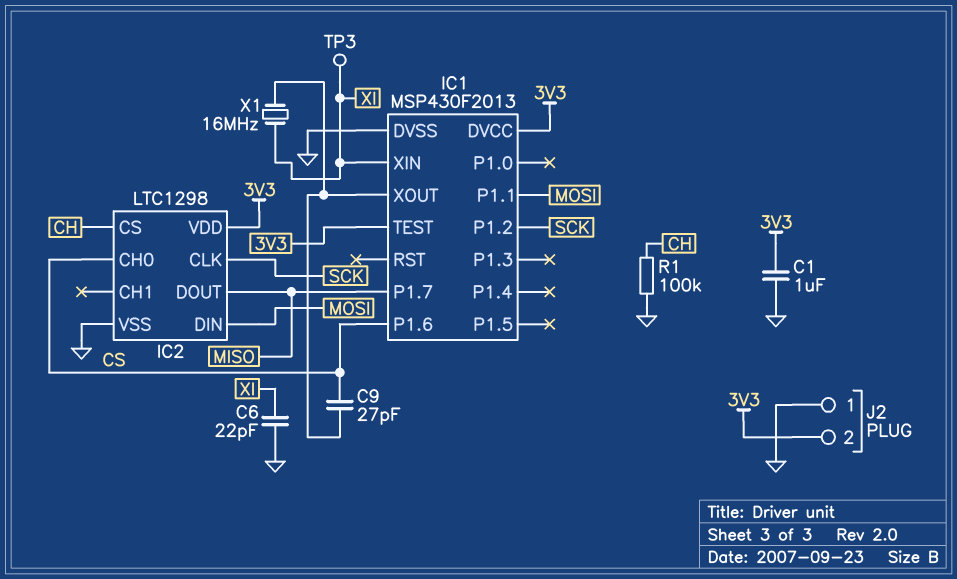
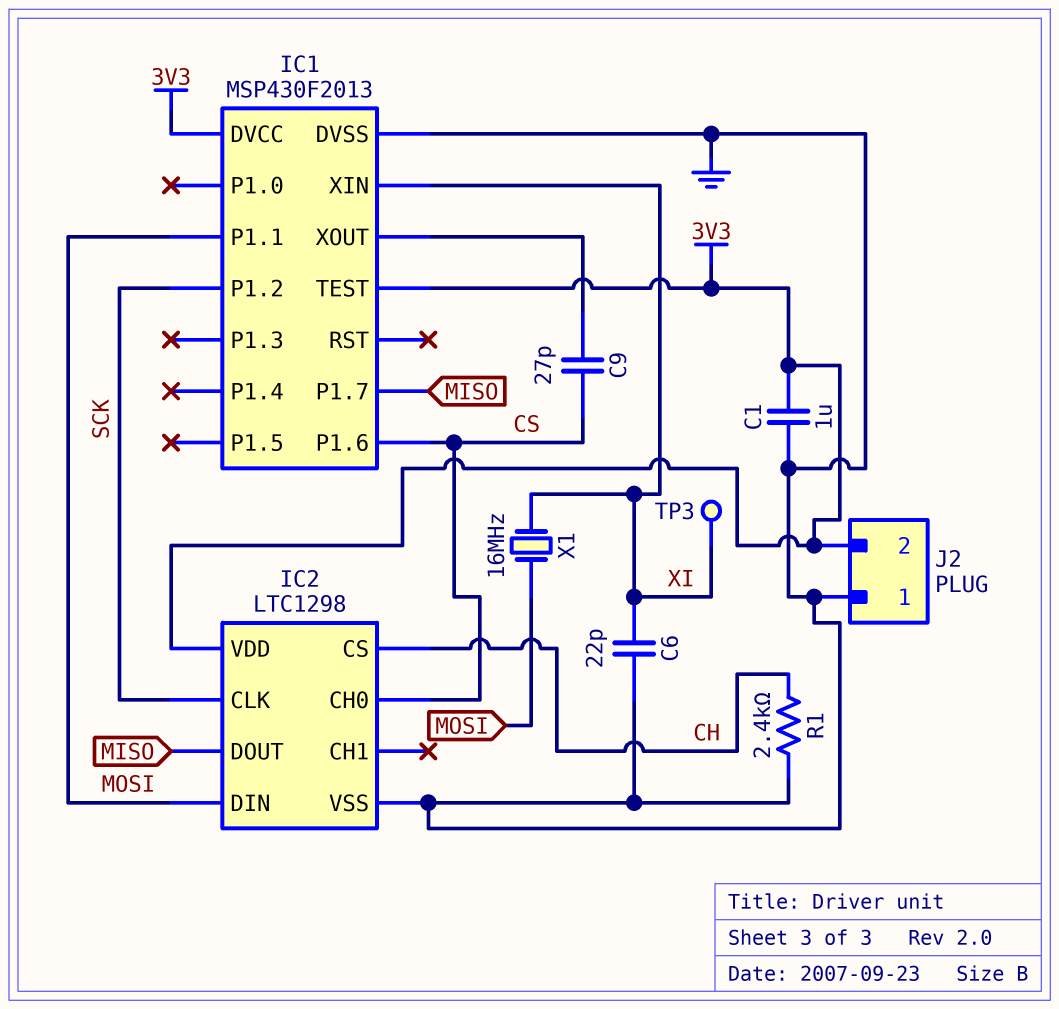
R1: 100k (CH, GND) -> 2.4k (CH, GND)
X1: 16MHz (IC1/XOUT, XI) -> 16MHz (MOSI, XI)

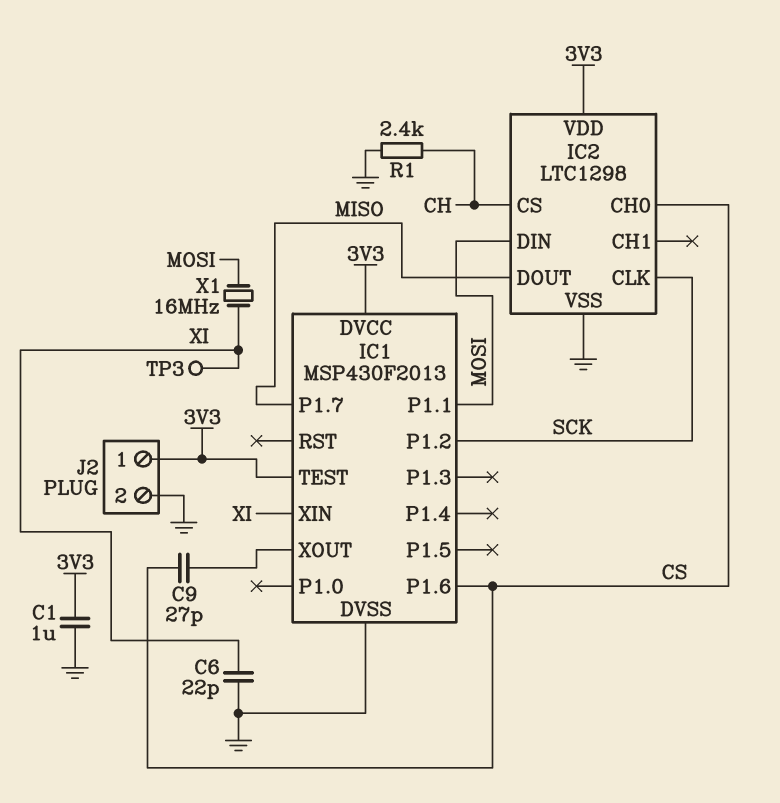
J2 pin 1: GND -> 3V3
J2 pin 2: 3V3 -> GND

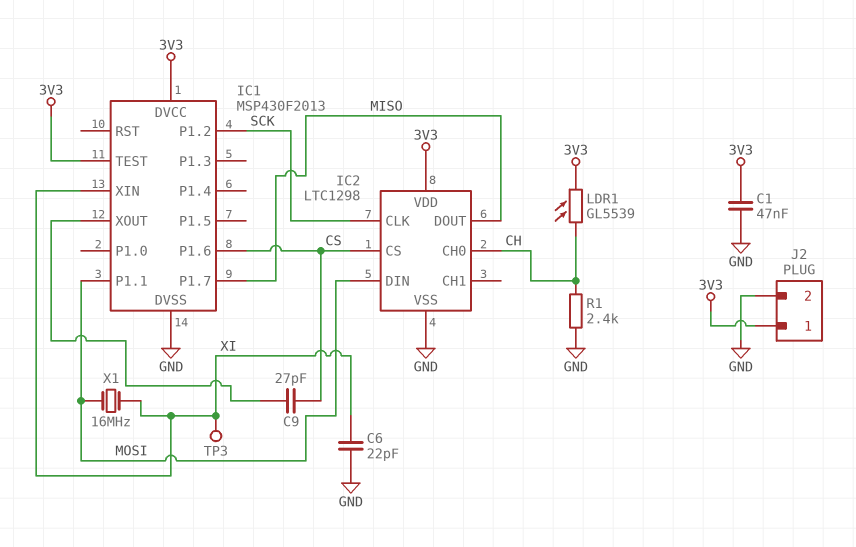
C1: 1uF (3V3, GND) -> 47nF (3V3, GND)
IC2 pin CH0: CS -> CH
IC2 pin CS: CH -> CS
LDR1: none -> GL5539 (3V3, CH)

